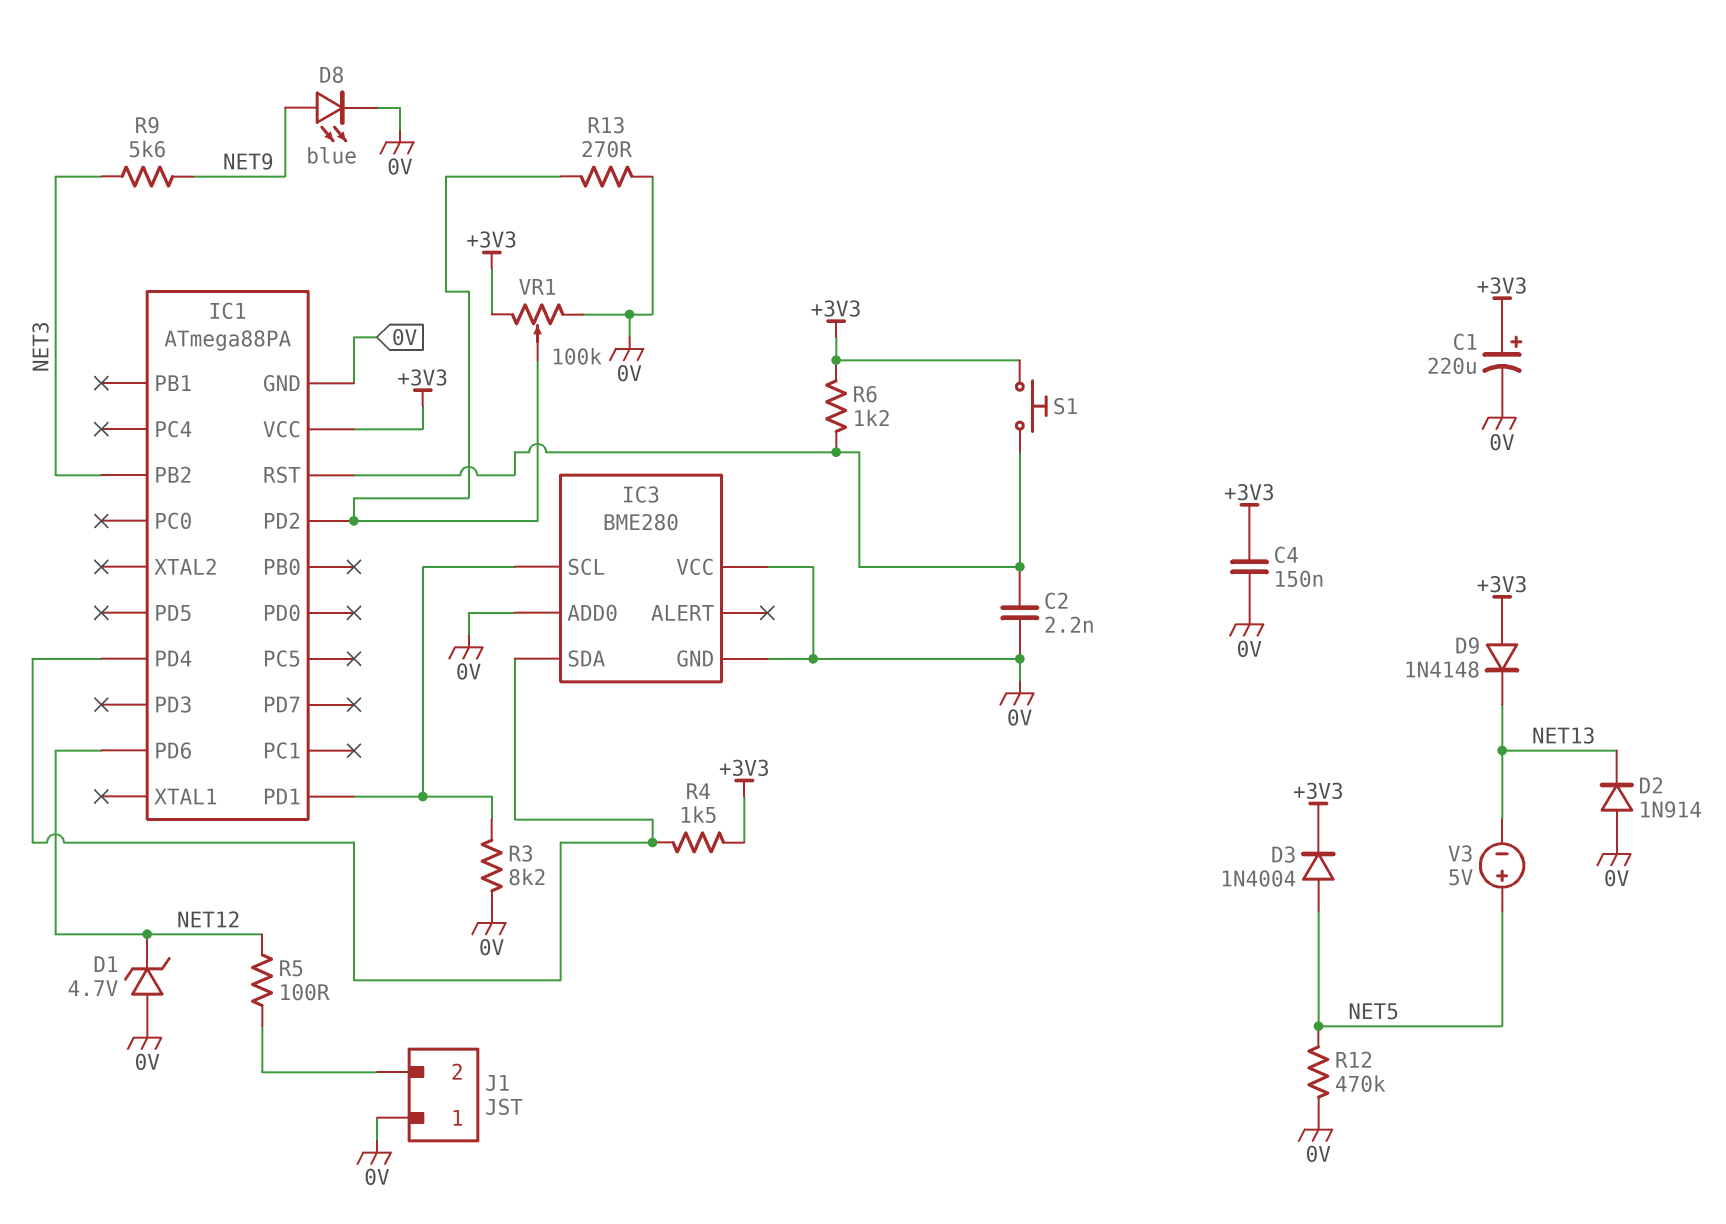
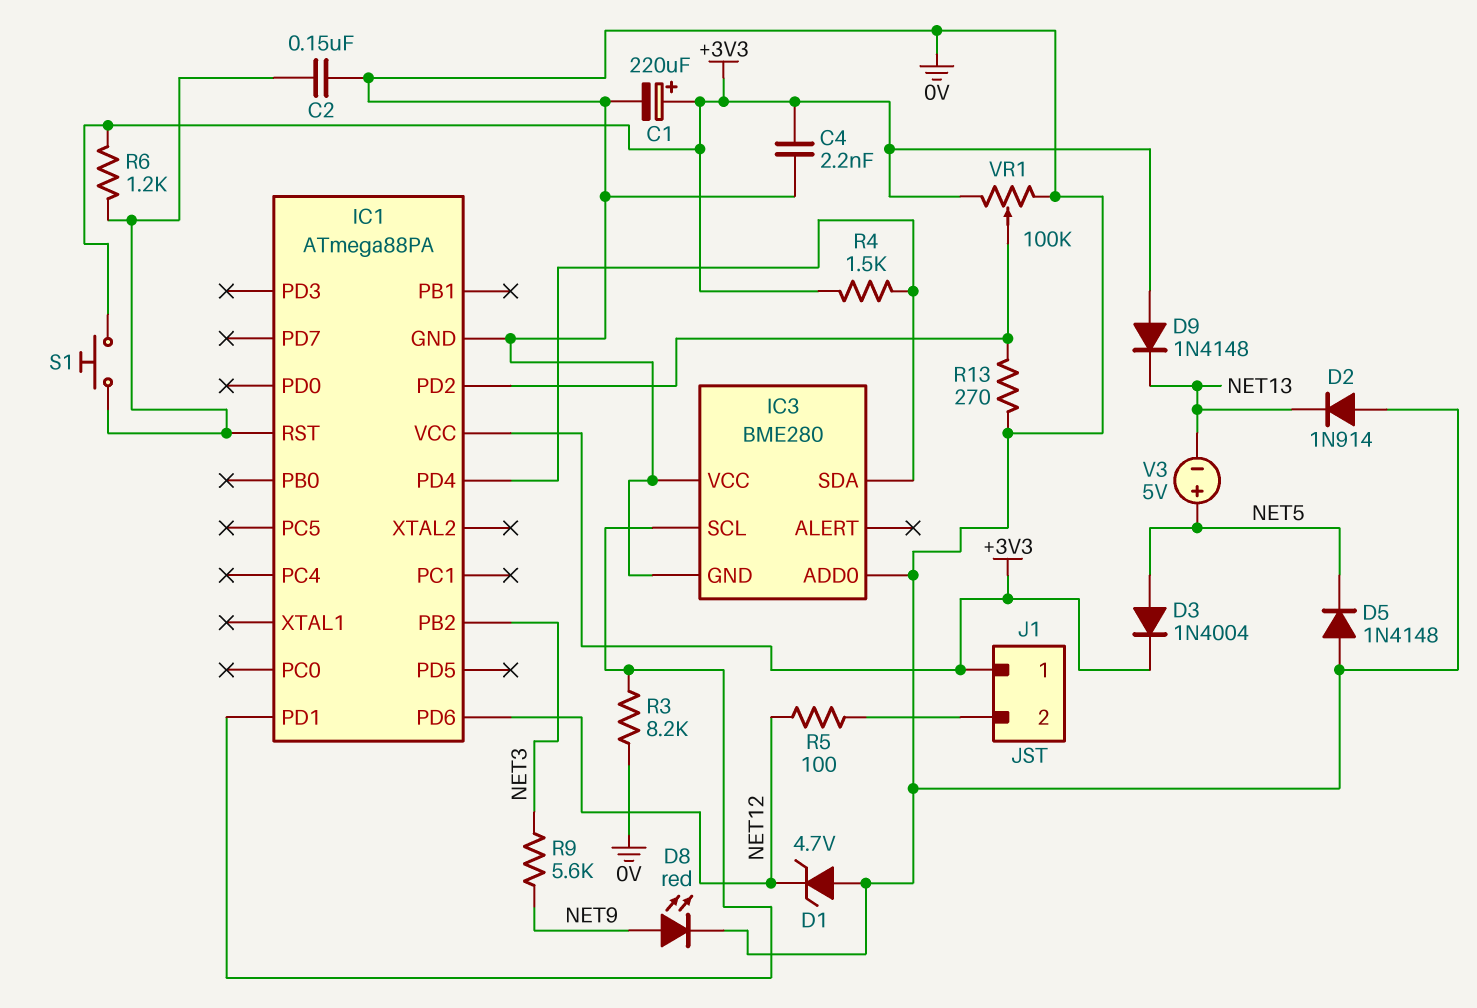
C2: 2.2nF (0V, IC1/RST) -> 150nF (0V, IC1/RST)
C4: 150nF (+3V3, 0V) -> 2.2nF (+3V3, 0V)
D5: none -> diode 1N4148 (A 0V, K NET5)
D8: LED blue (A NET9, K 0V) -> LED red (A NET9, K 0V)
J1 pin 1: 0V -> +3V3
R12: 470k (0V, NET5) -> none

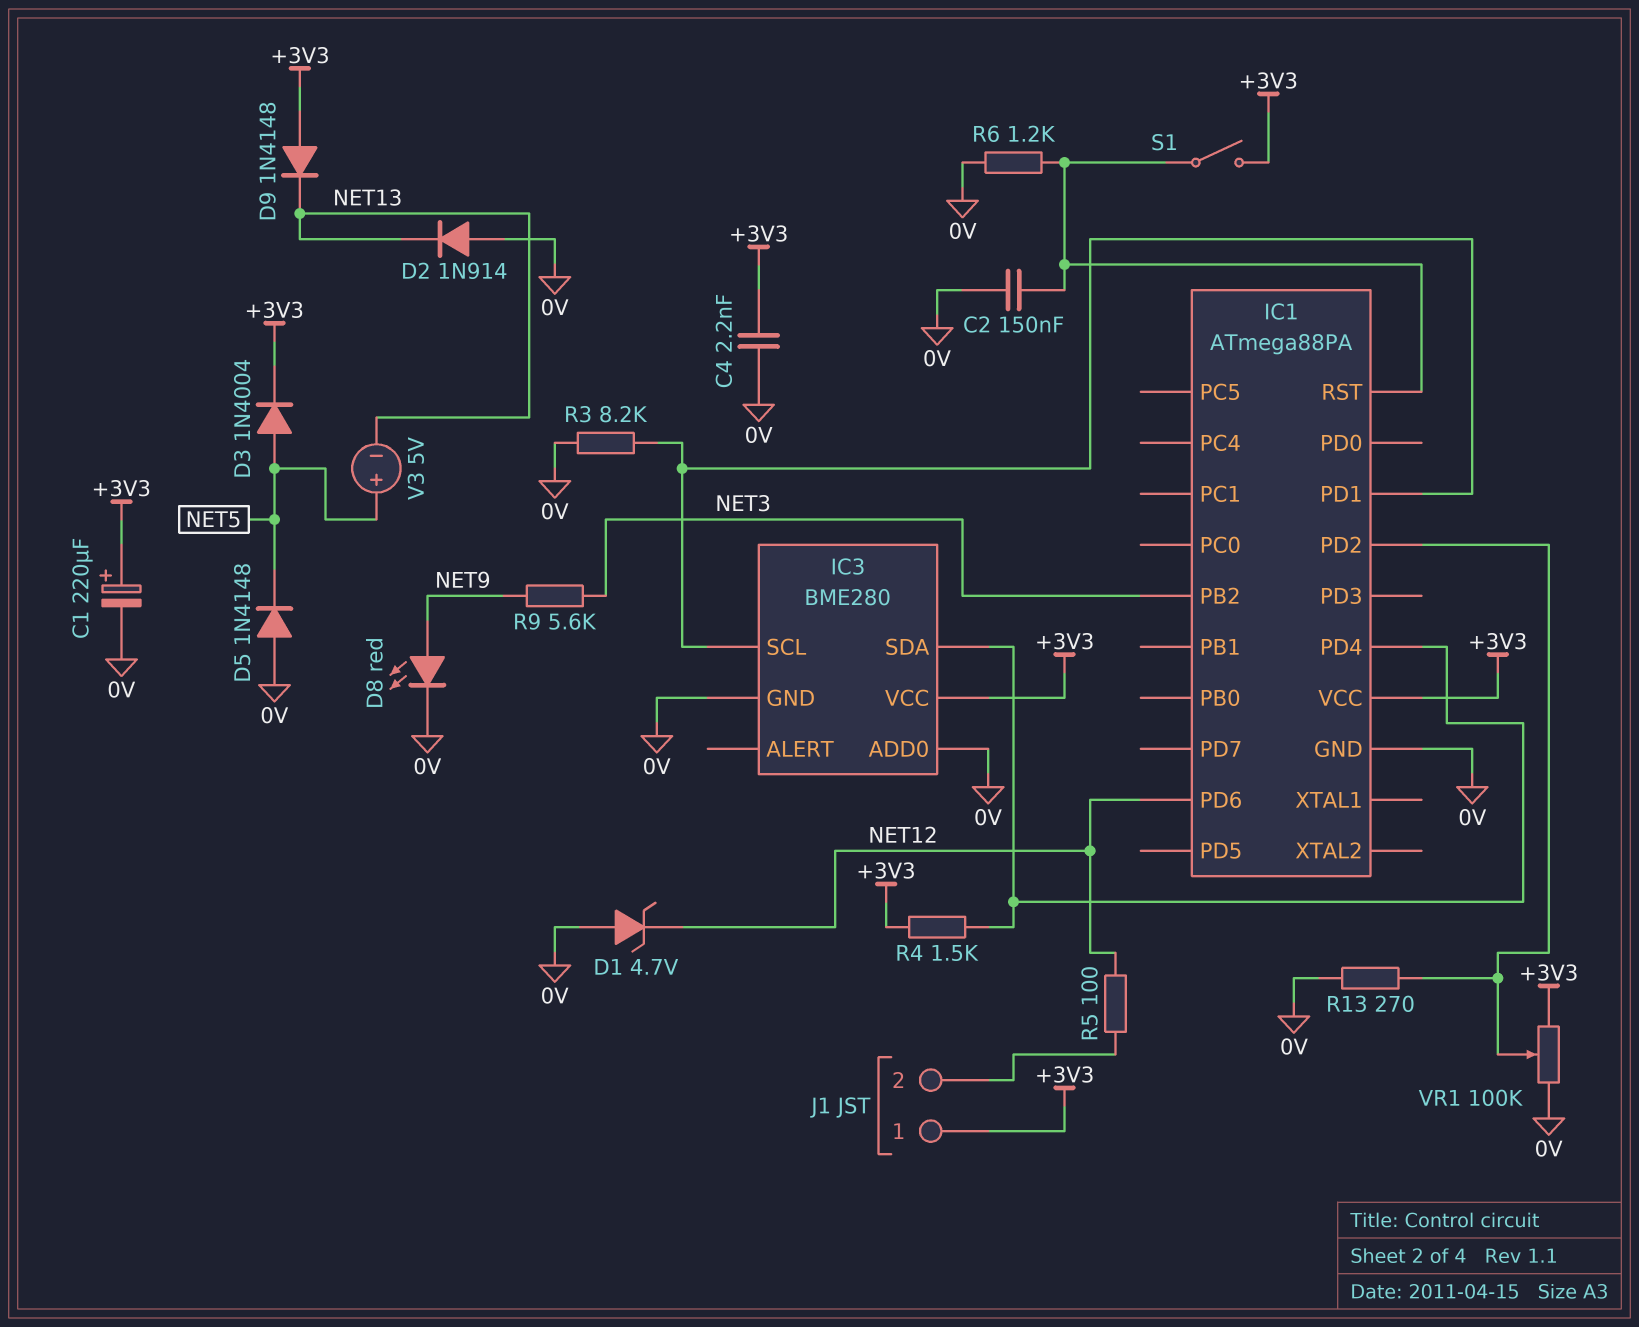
IC3 pin VCC: 0V -> +3V3
R6: 1.2k (+3V3, IC1/RST) -> 1.2k (0V, IC1/RST)
S1: button (+3V3, IC1/RST) -> switch (+3V3, IC1/RST)

